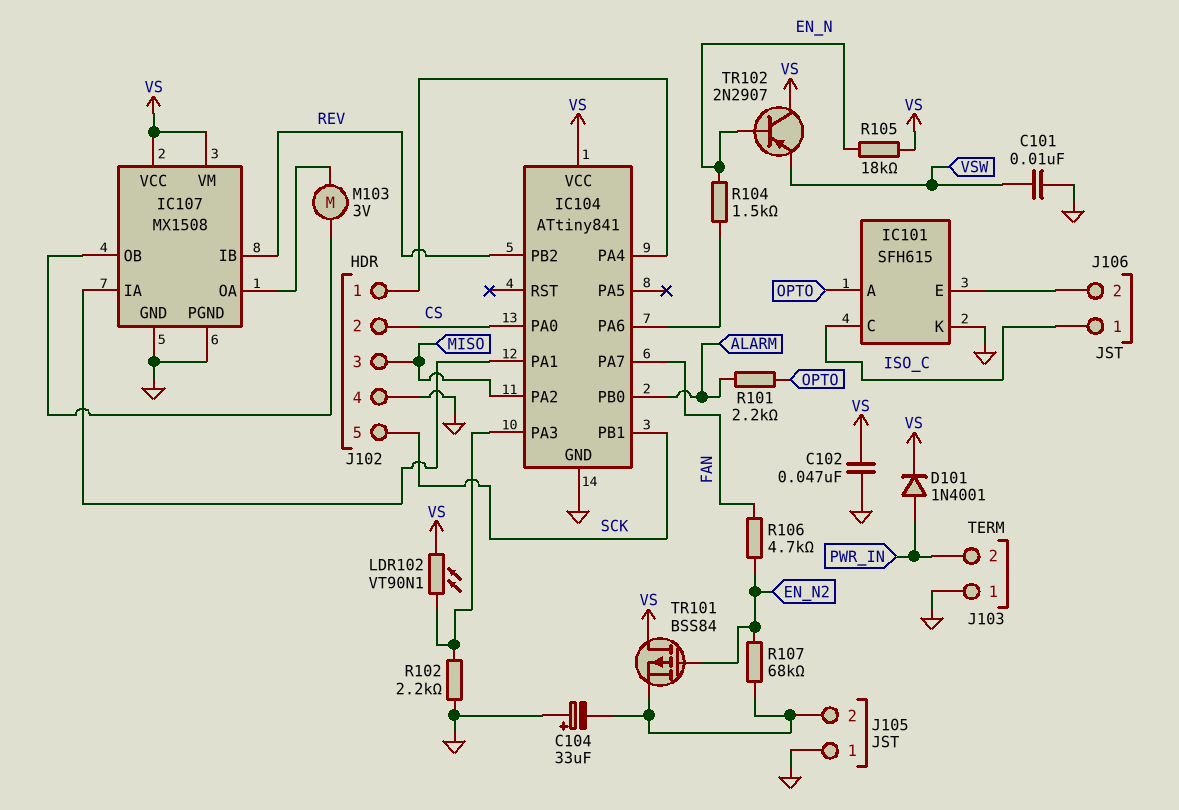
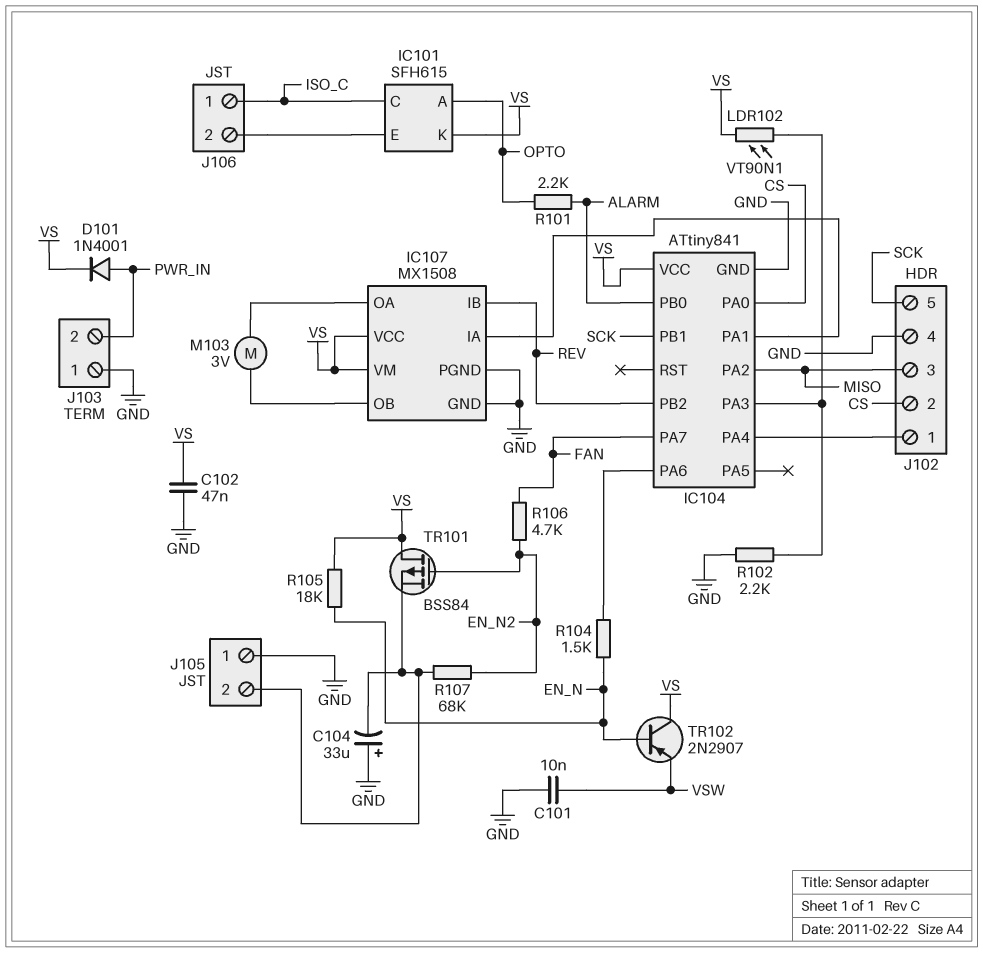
IC101 pin K: GND -> VS

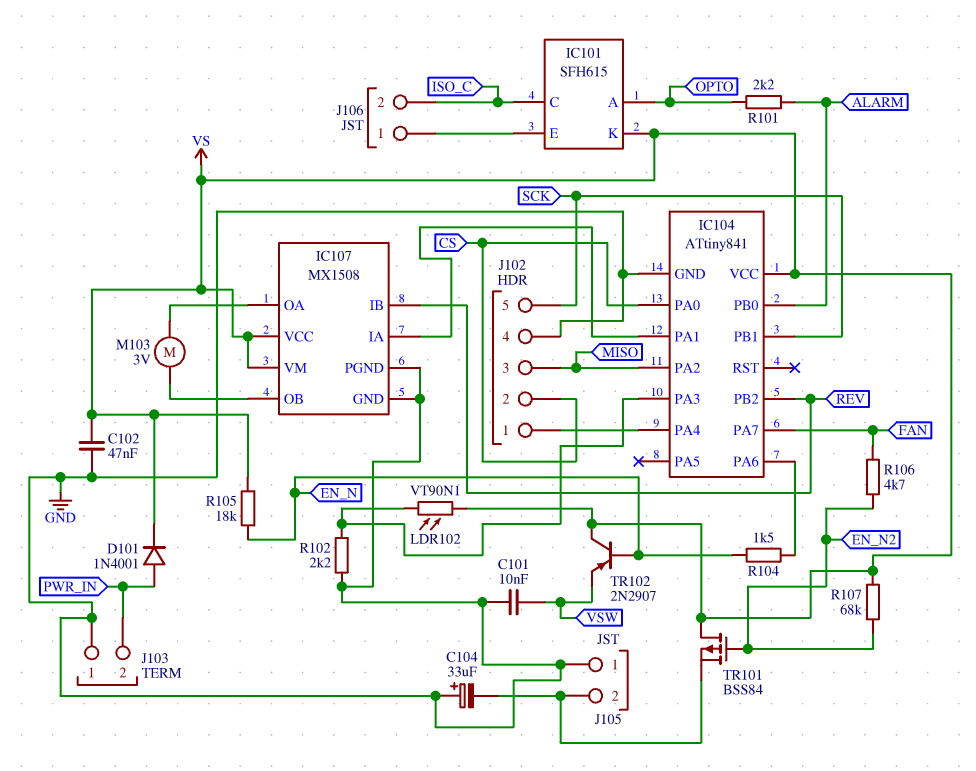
J106 pin 1: ISO_C -> IC101/E
J106 pin 2: IC101/E -> ISO_C
R107: 68k (EN_N2, J105/2) -> 68k (EN_N2, VS)

